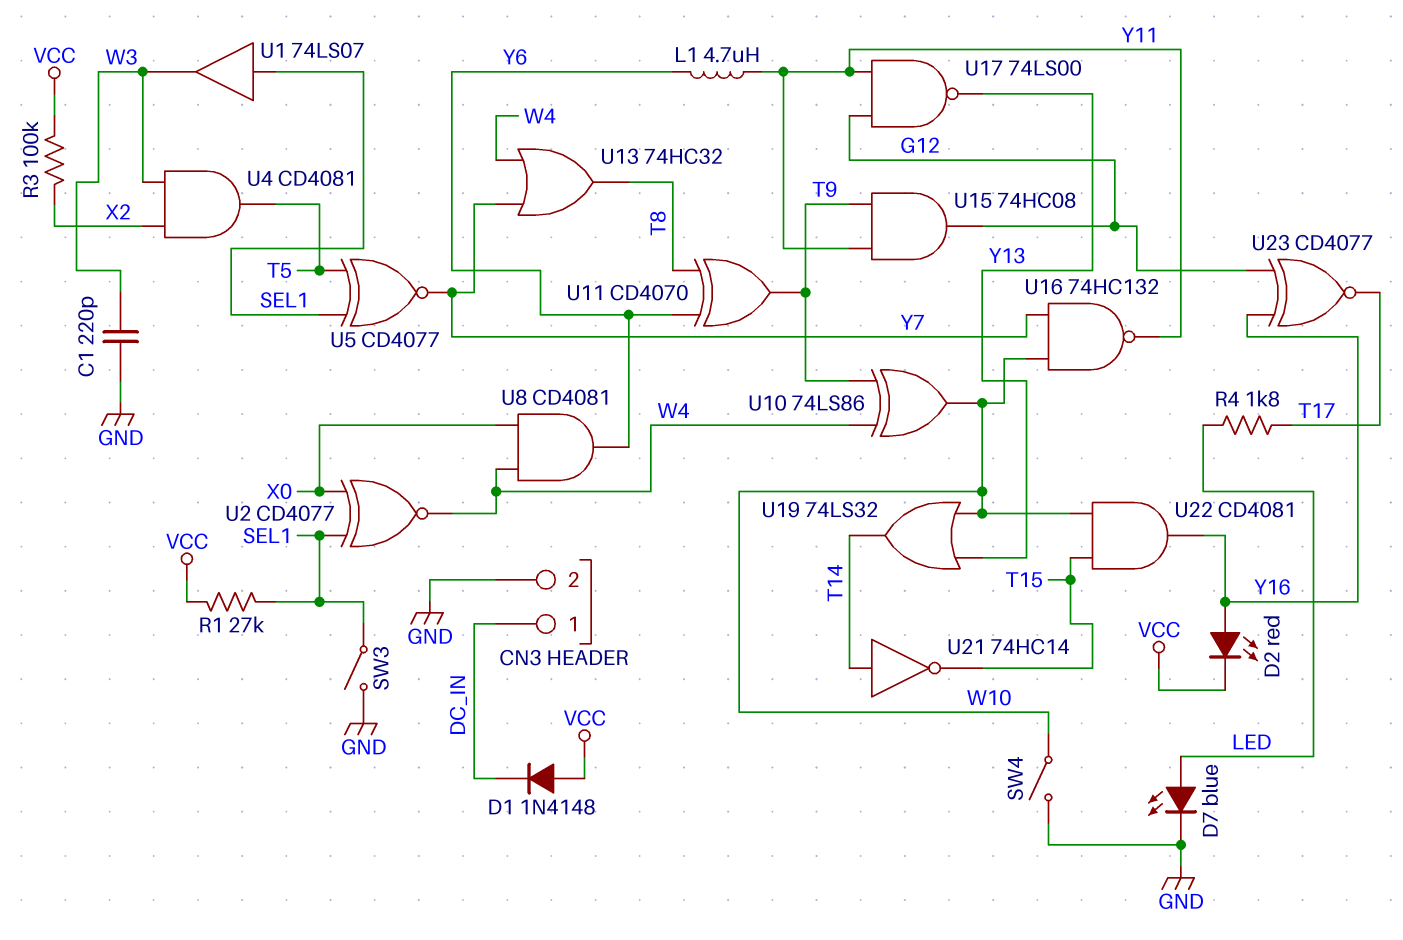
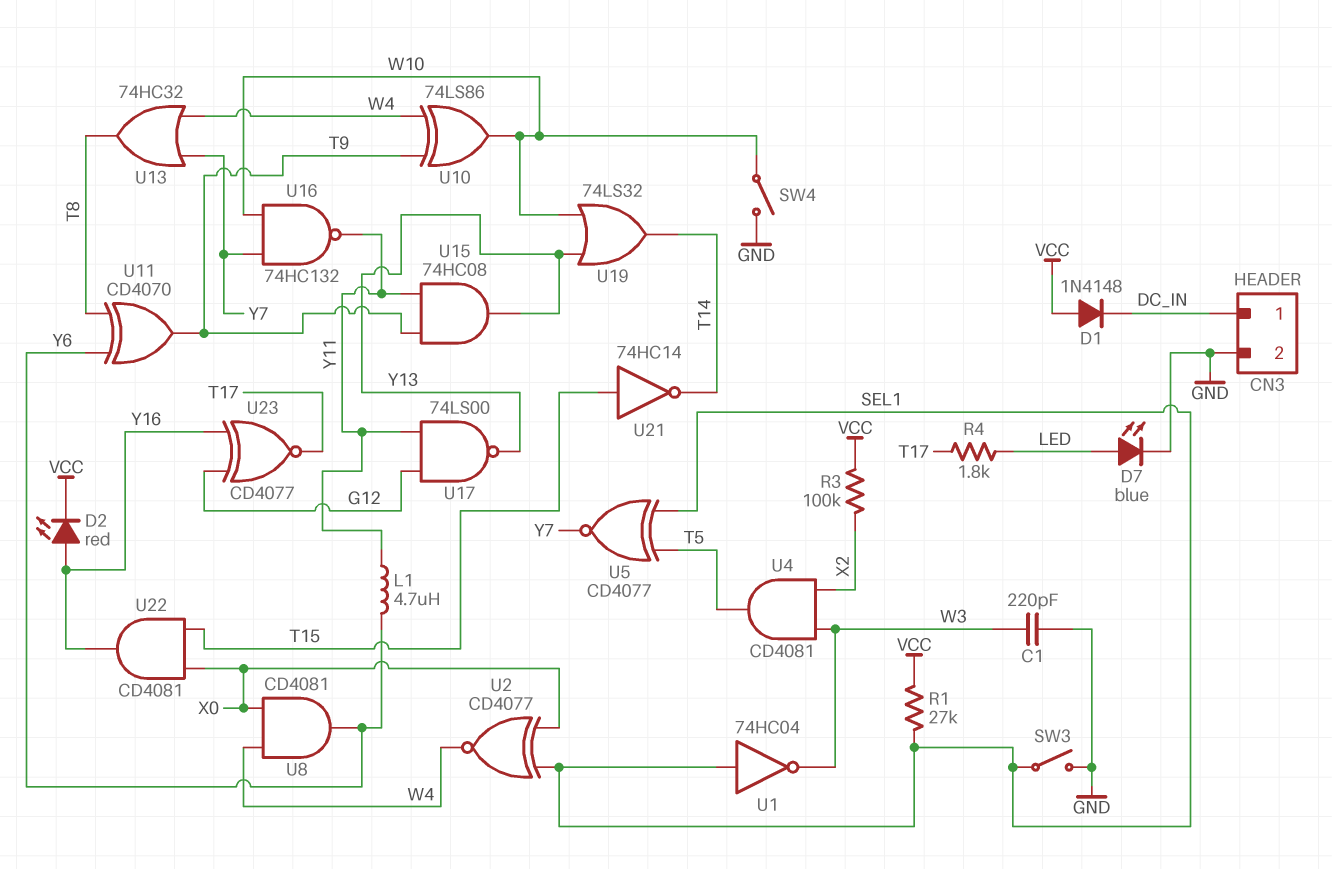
U1: buffer 74LS07 (in SEL1, out W3) -> NOT 74HC04 (in SEL1, out W3)
U15: AND 74HC08 (in T9, in Y11, out G12) -> AND 74HC08 (in T9, in Y11, out Y13)
U21: NOT 74HC14 (in T14, out T15) -> NOT 74HC14 (in T15, out T14)
U22: AND CD4081 (in T15, in W10, out Y16) -> AND CD4081 (in T15, in X0, out Y16)

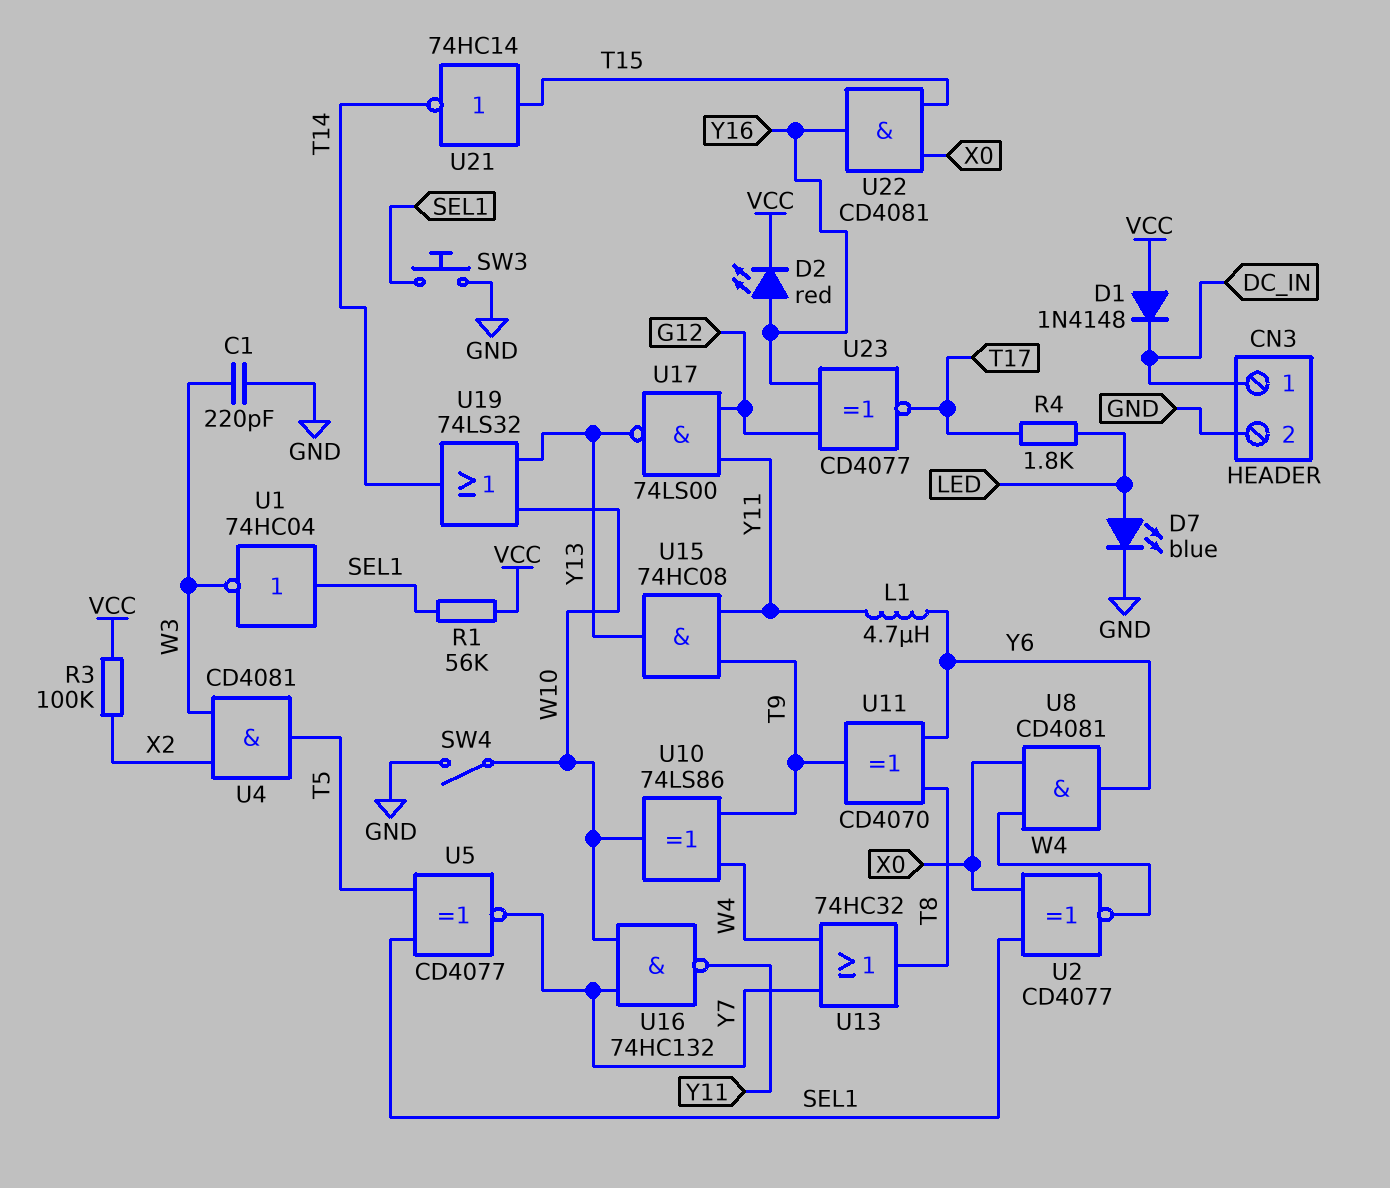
R1: 27k (SEL1, VCC) -> 56k (SEL1, VCC)
SW3: switch (GND, SEL1) -> button (GND, SEL1)

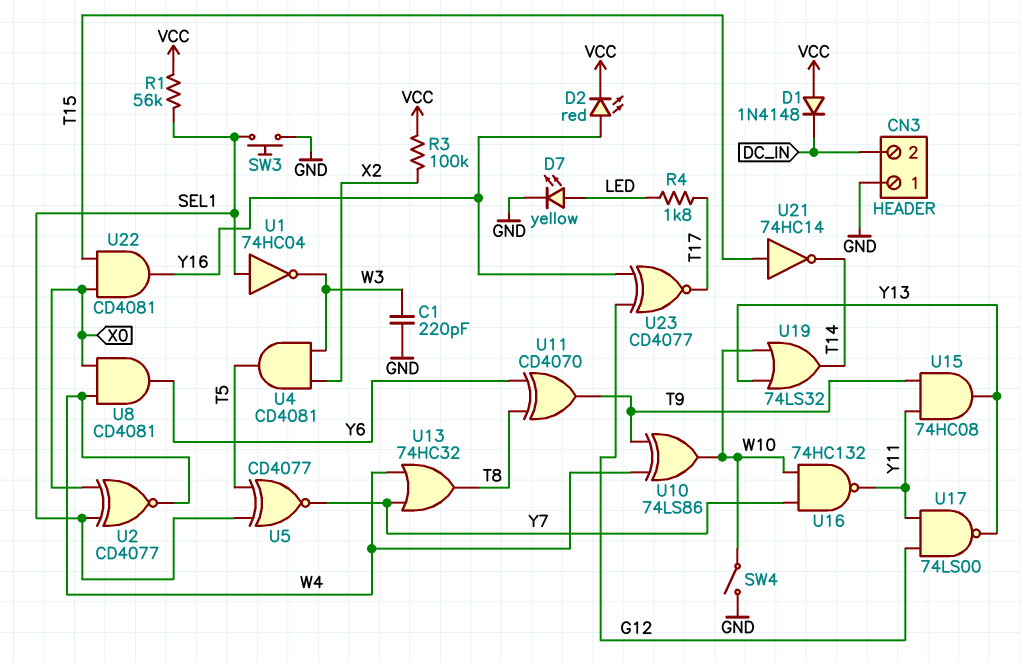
CN3 pin 1: DC_IN -> GND
CN3 pin 2: GND -> DC_IN
D7: LED blue (A LED, K GND) -> LED yellow (A LED, K GND)
L1: 4.7uH (Y6, Y11) -> none

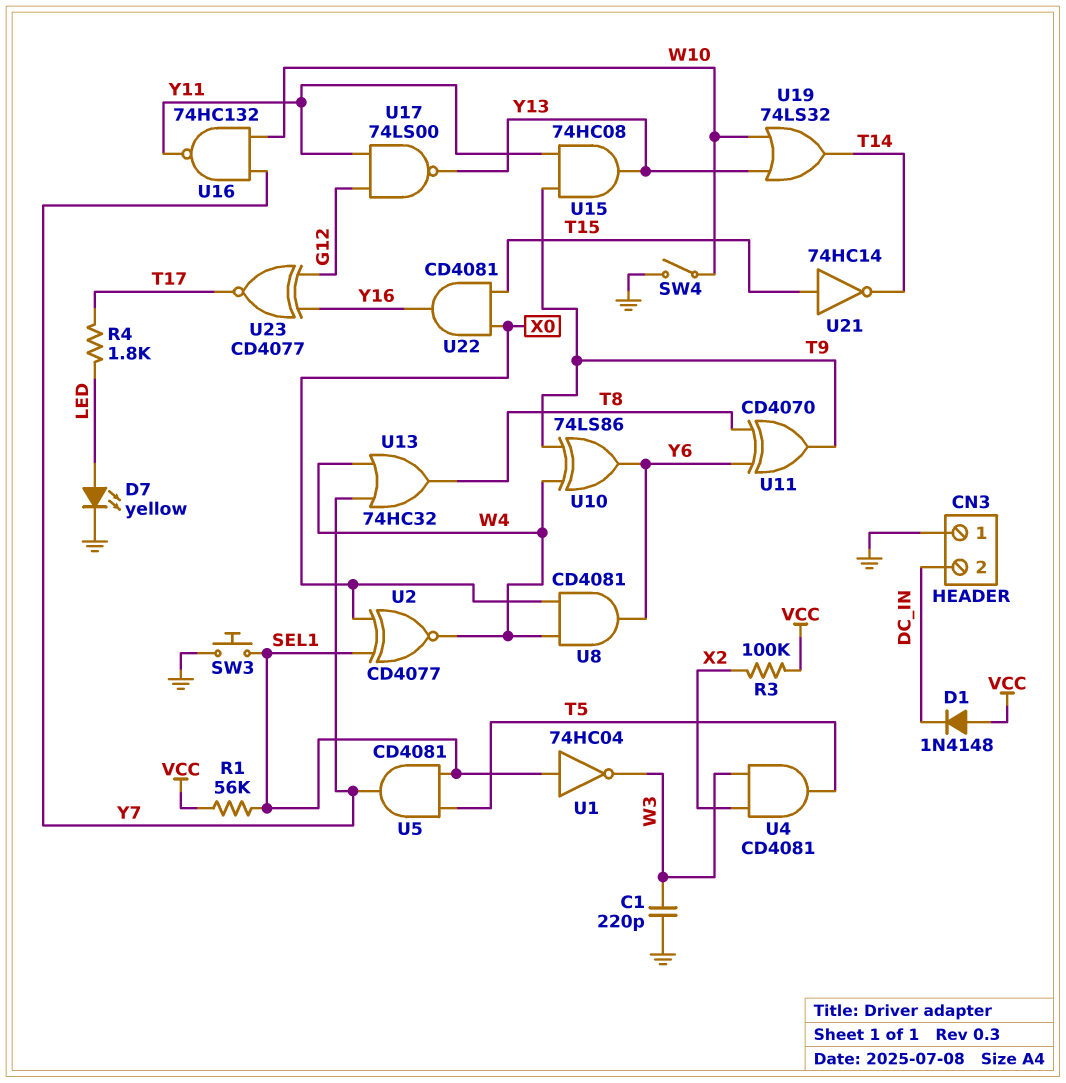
D2: LED red (A Y16, K VCC) -> none
U5: XNOR CD4077 (in SEL1, in T5, out Y7) -> AND CD4081 (in SEL1, in T5, out Y7)
U10: XOR 74LS86 (in T9, in W4, out W10) -> XOR 74LS86 (in T9, in W4, out Y6)

